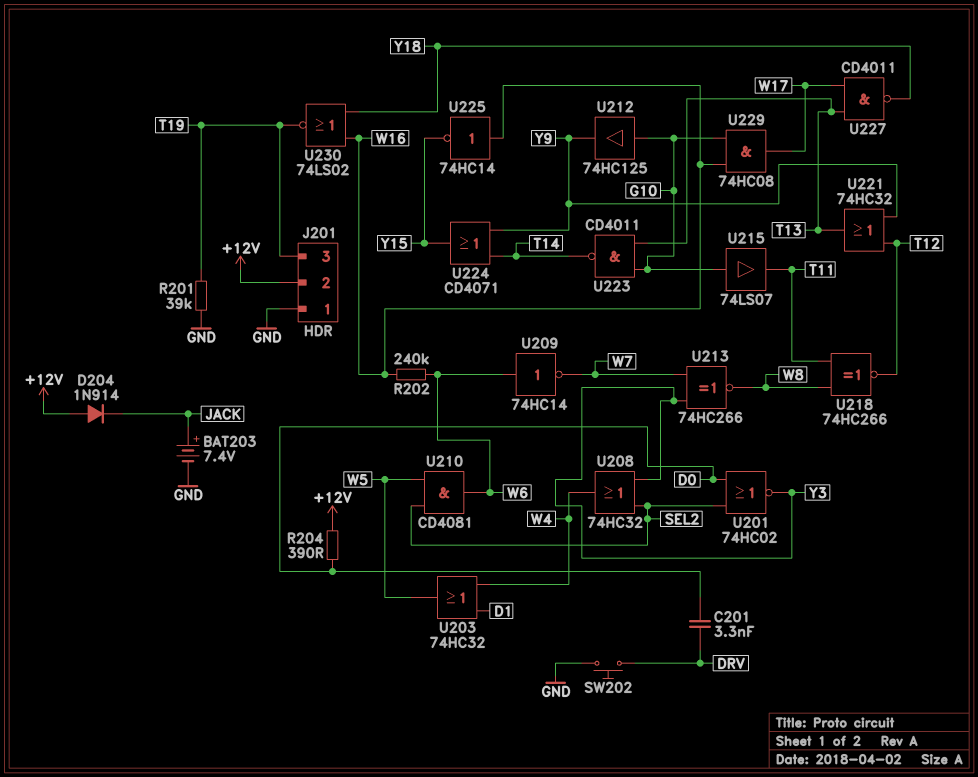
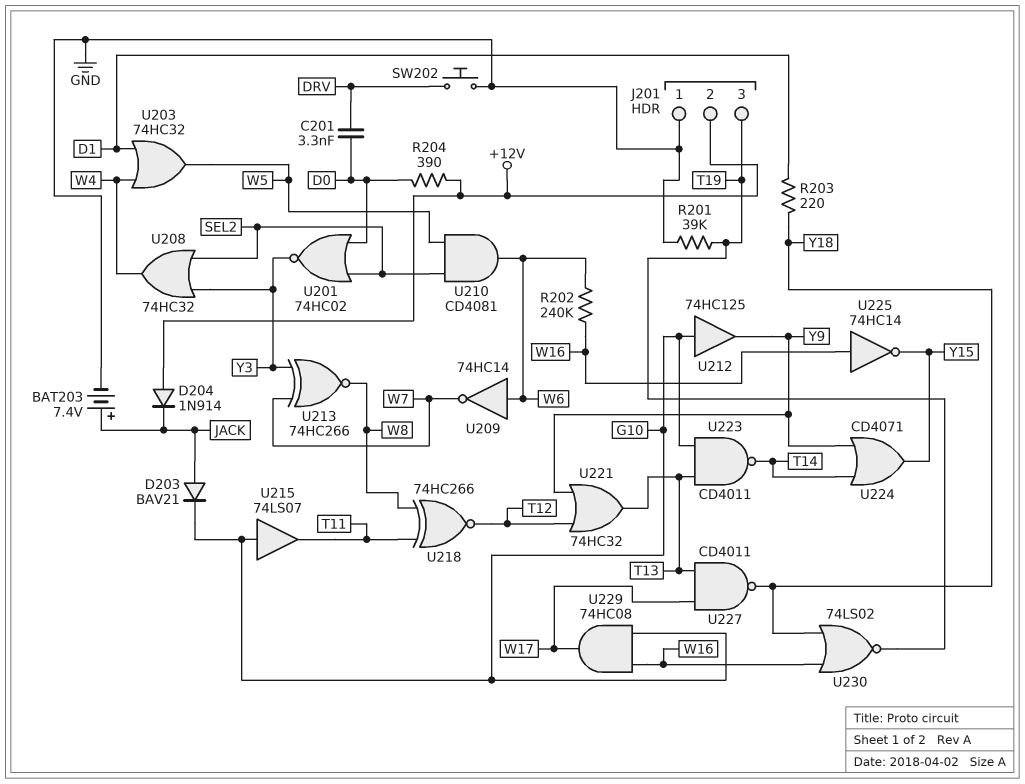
D203: none -> diode BAV21 (A JACK, K G10)
R203: none -> 220 (D1, Y18)

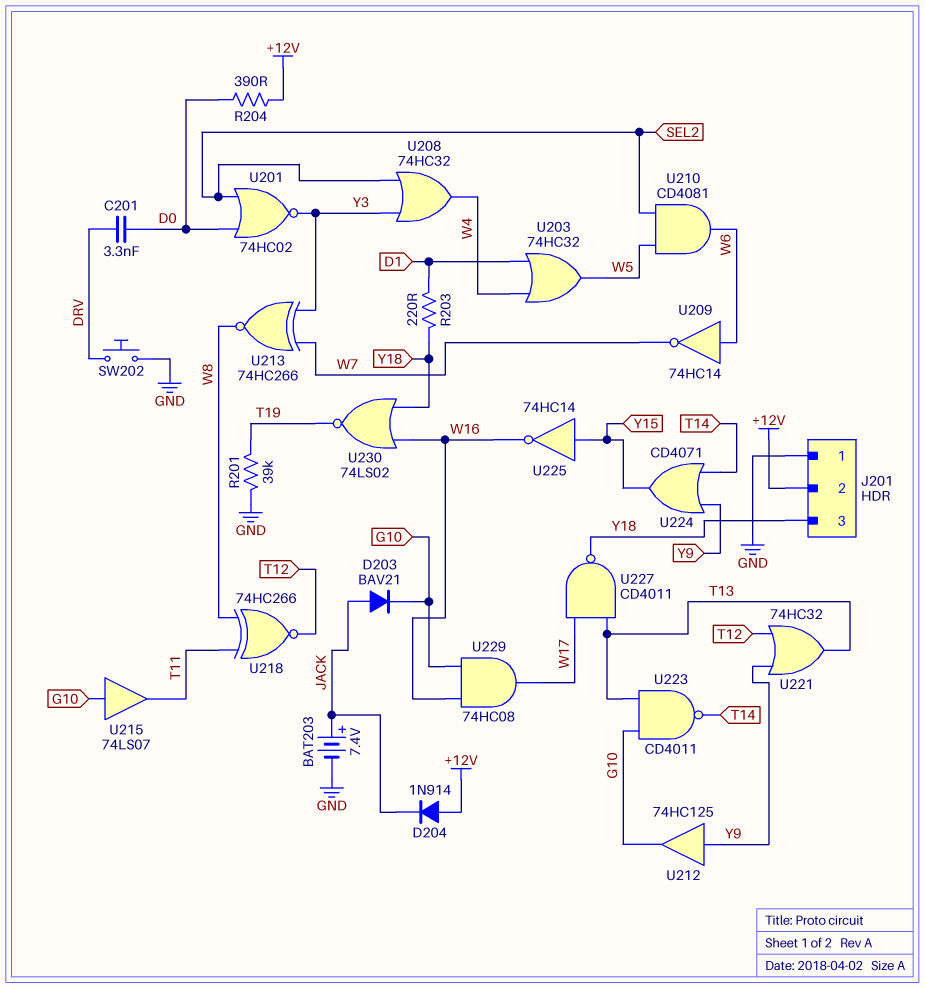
J201 pin 3: T19 -> Y18
R202: 240k (W6, W16) -> none
U212: buffer 74HC125 (in G10, out Y9) -> buffer 74HC125 (in Y9, out G10)
U225: NOT 74HC14 (in W16, out Y15) -> NOT 74HC14 (in Y15, out W16)

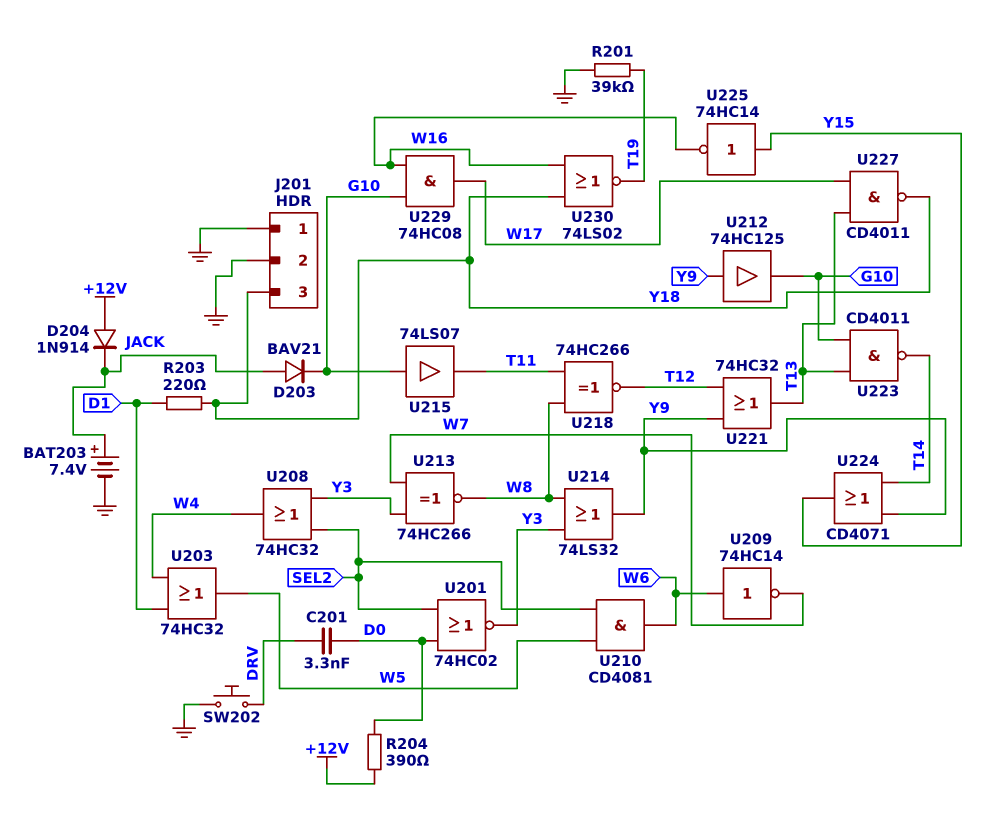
J201 pin 2: +12V -> GND
U214: none -> OR 74LS32 (in W8, in Y3, out Y9)

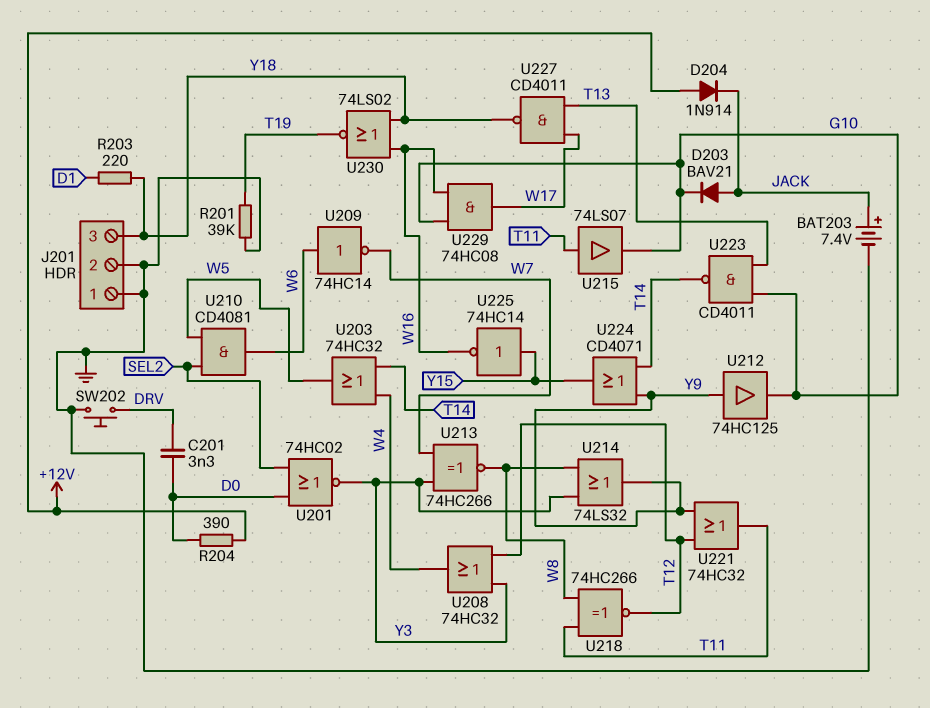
U203: OR 74HC32 (in D1, in W4, out W5) -> OR 74HC32 (in T14, in W4, out W5)
U208: OR 74HC32 (in SEL2, in Y3, out W4) -> OR 74HC32 (in T12, in Y3, out W4)
U215: buffer 74LS07 (in G10, out T11) -> buffer 74LS07 (in T11, out G10)
U221: OR 74HC32 (in T12, in Y9, out T13) -> OR 74HC32 (in T12, in Y9, out T11)

